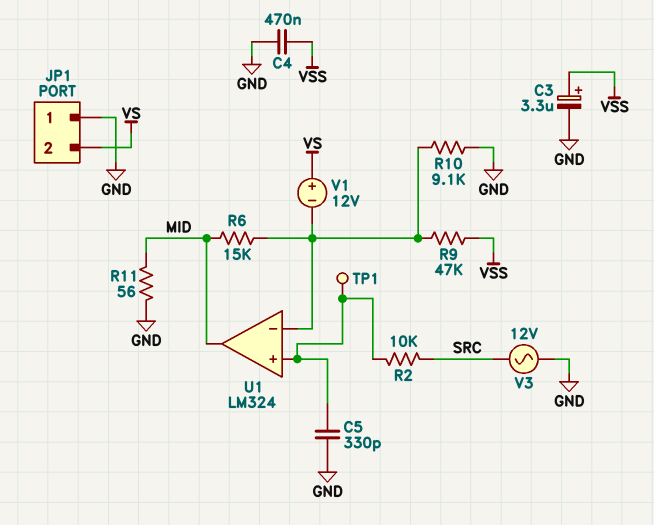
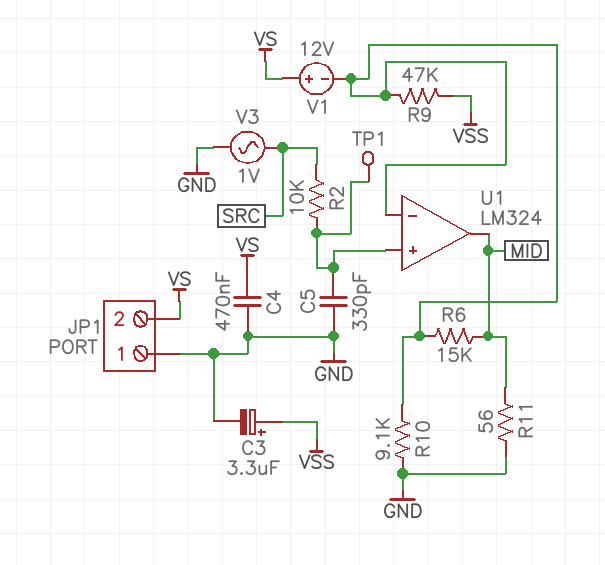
C4: 470nF (GND, VSS) -> 470nF (GND, VS)
V3: AC 12V (GND, SRC) -> AC 1V (GND, SRC)

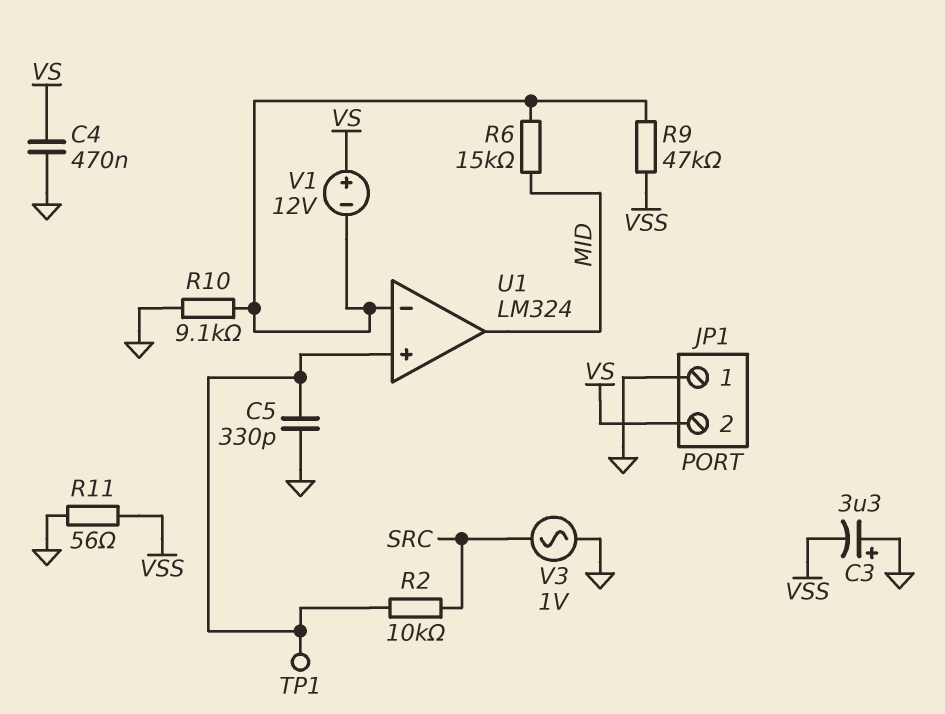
C3: 3.3uF (plus VSS, minus GND) -> 3.3uF (plus GND, minus VSS)
R11: 56 (GND, MID) -> 56 (GND, VSS)

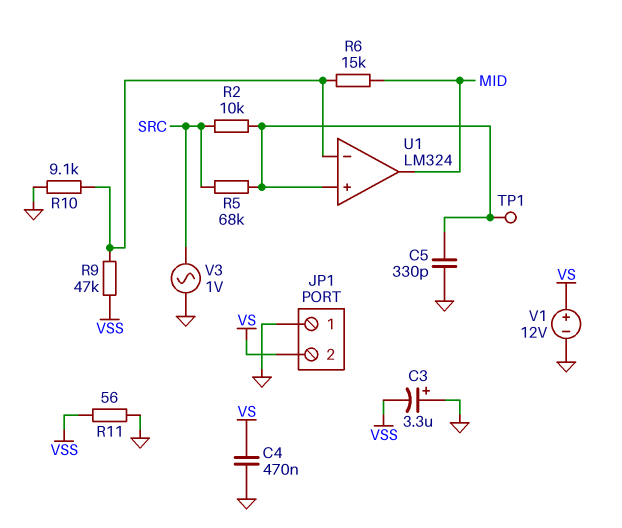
R5: none -> 68k (SRC, U1/in+)
V1: 12V (plus VS, minus U1/in-) -> 12V (plus VS, minus GND)

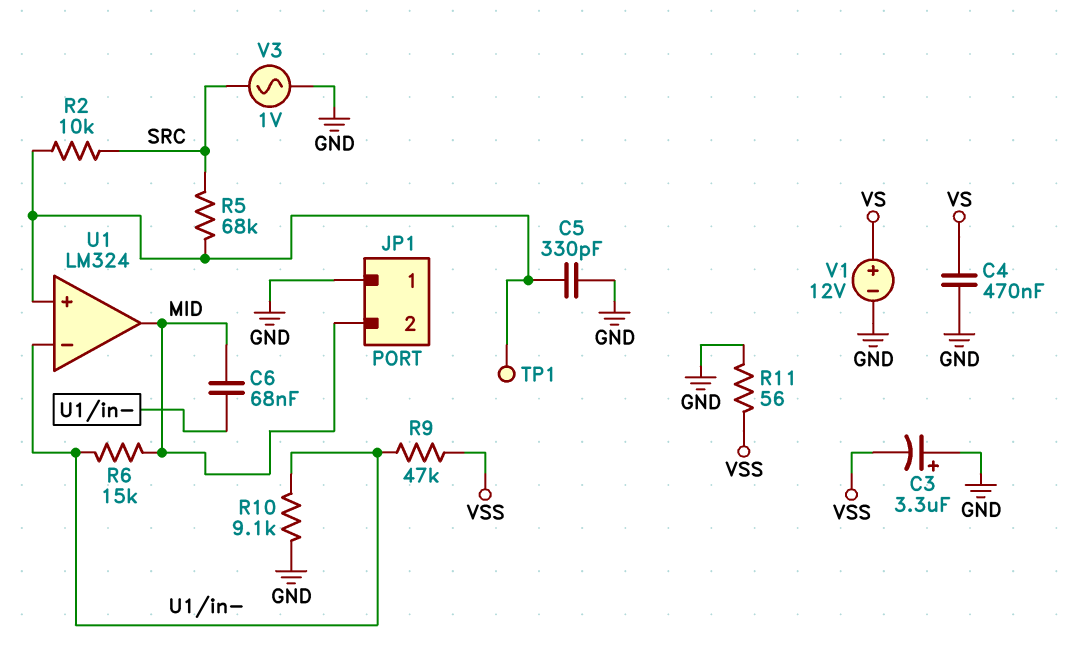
C6: none -> 68nF (MID, U1/in-)
JP1 pin 2: VS -> MID

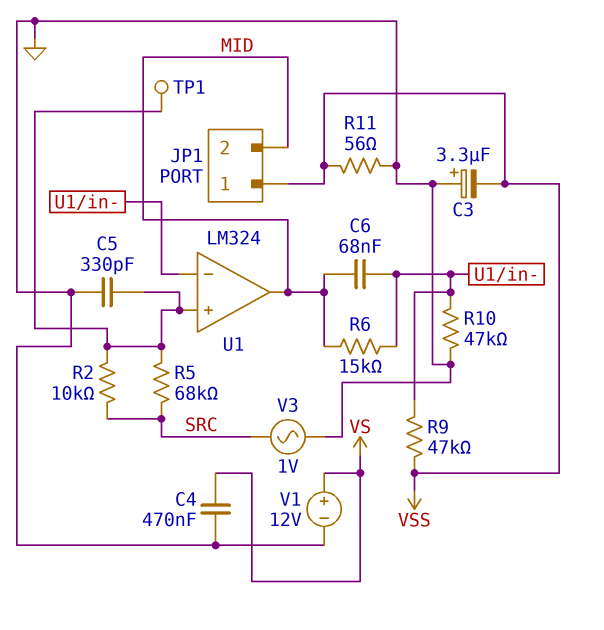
JP1 pin 1: GND -> VSS
R10: 9.1k (GND, U1/in-) -> 47k (GND, U1/in-)

